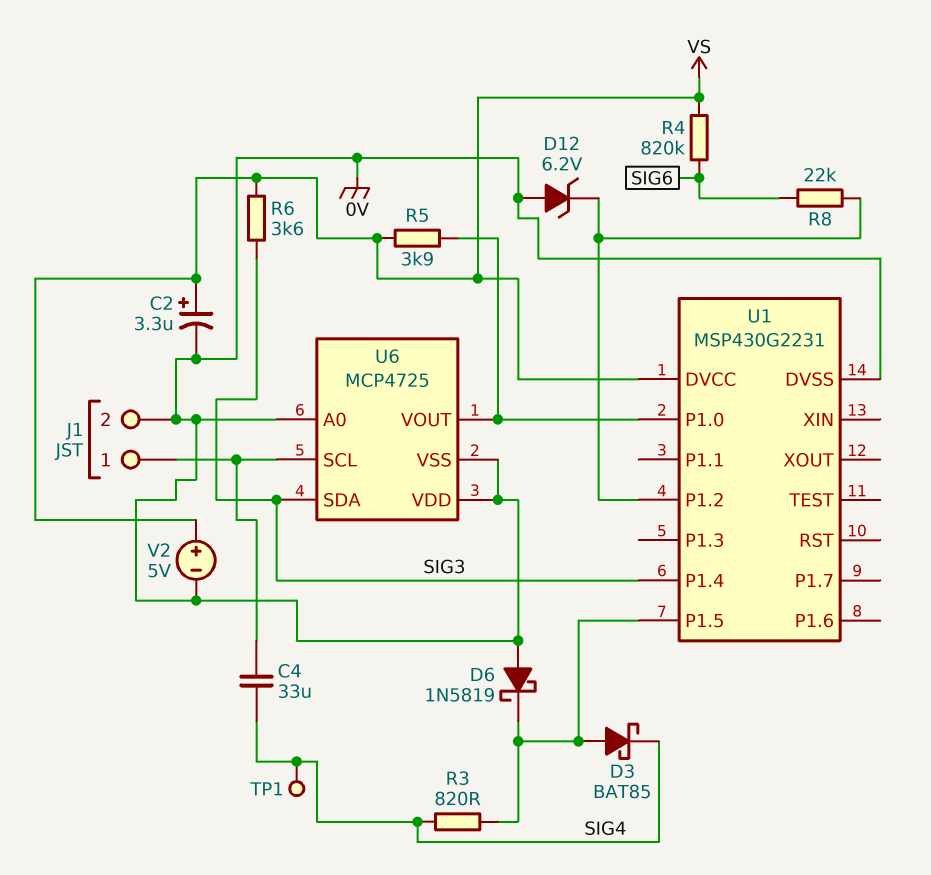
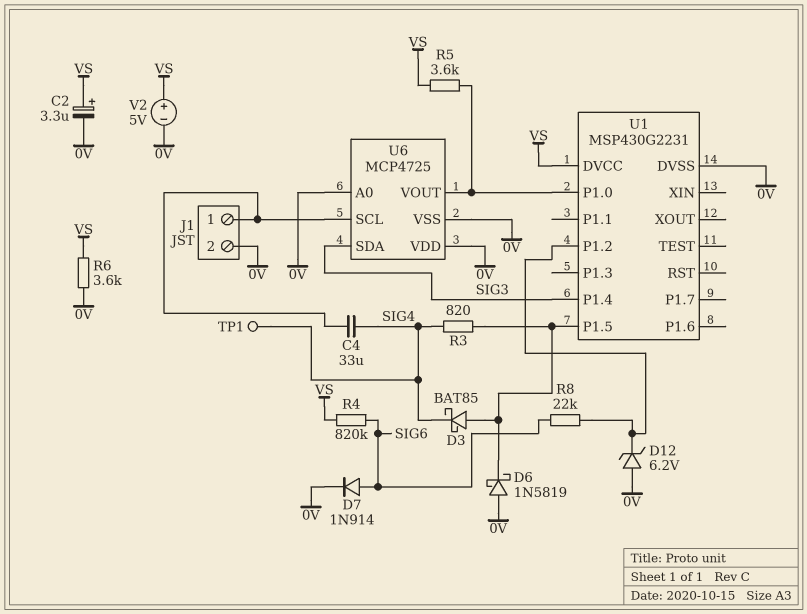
D7: none -> diode 1N914 (A SIG6, K 0V)
R5: 3.9k (U1/P1.0, VS) -> 3.6k (U1/P1.0, VS)
R6: 3.6k (SIG3, VS) -> 3.6k (0V, VS)

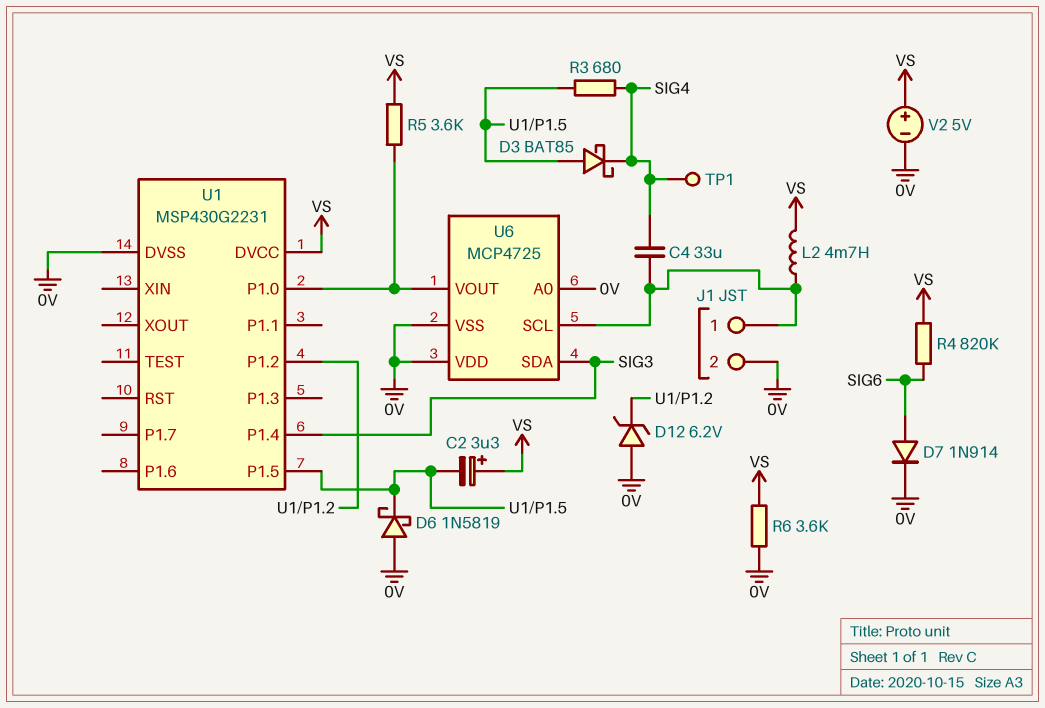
C2: 3.3uF (plus VS, minus 0V) -> 3.3uF (plus VS, minus U1/P1.5)
L2: none -> 4.7mH (J1/1, VS)
R3: 820 (SIG4, U1/P1.5) -> 680 (SIG4, U1/P1.5)
R8: 22k (SIG6, U1/P1.2) -> none

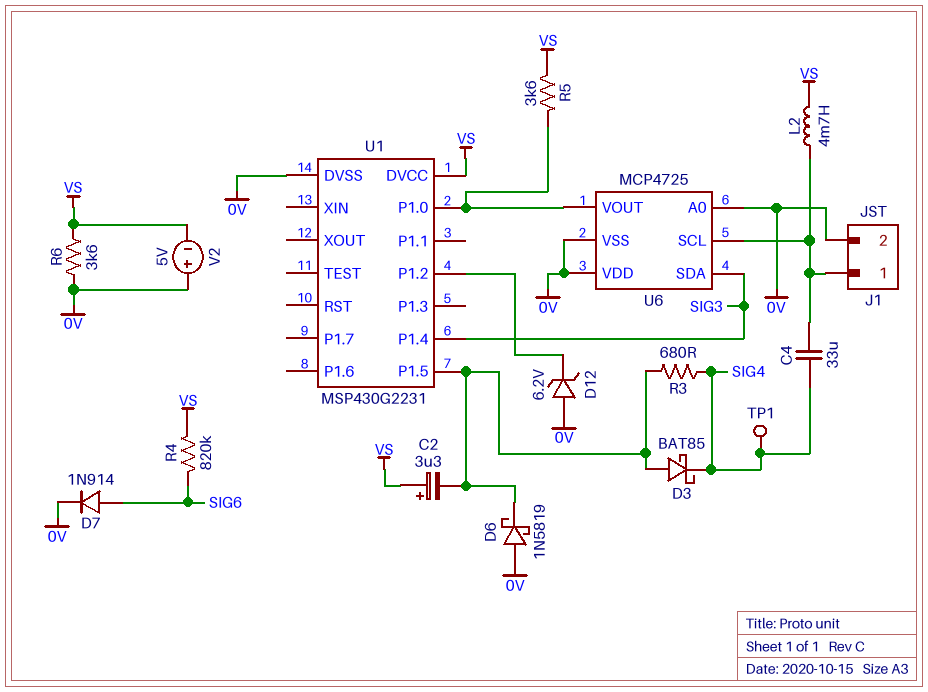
V2: 5V (plus VS, minus 0V) -> 5V (plus 0V, minus VS)

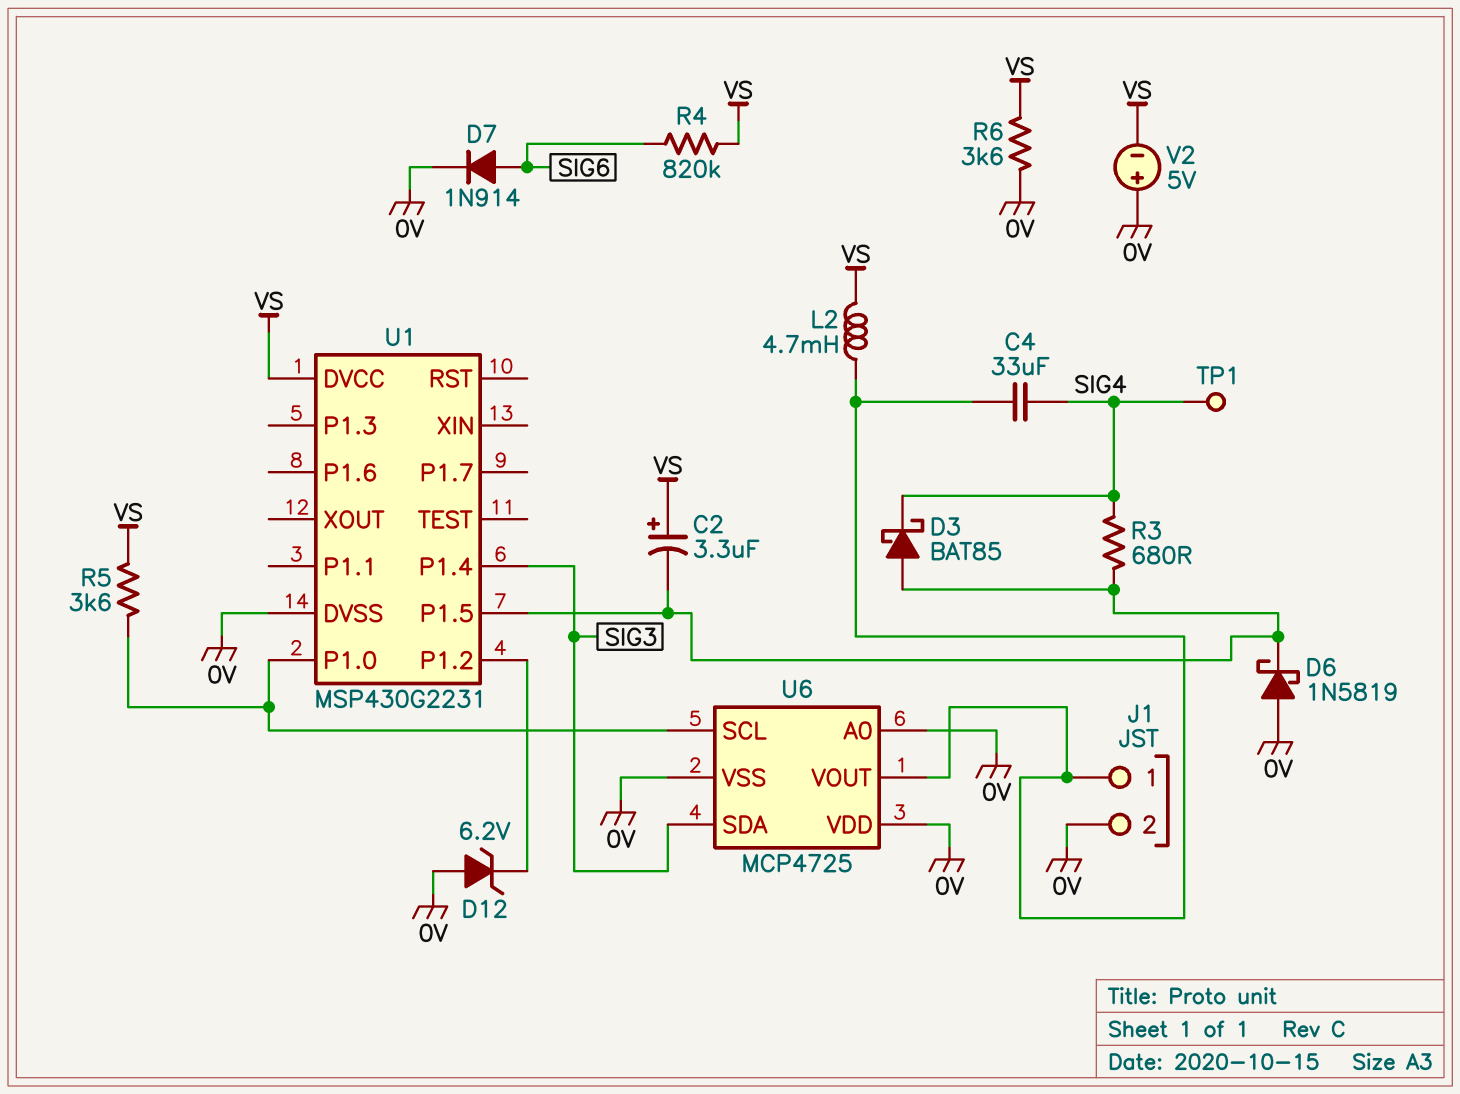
U6 pin SCL: J1/1 -> U1/P1.0
U6 pin VOUT: U1/P1.0 -> J1/1

